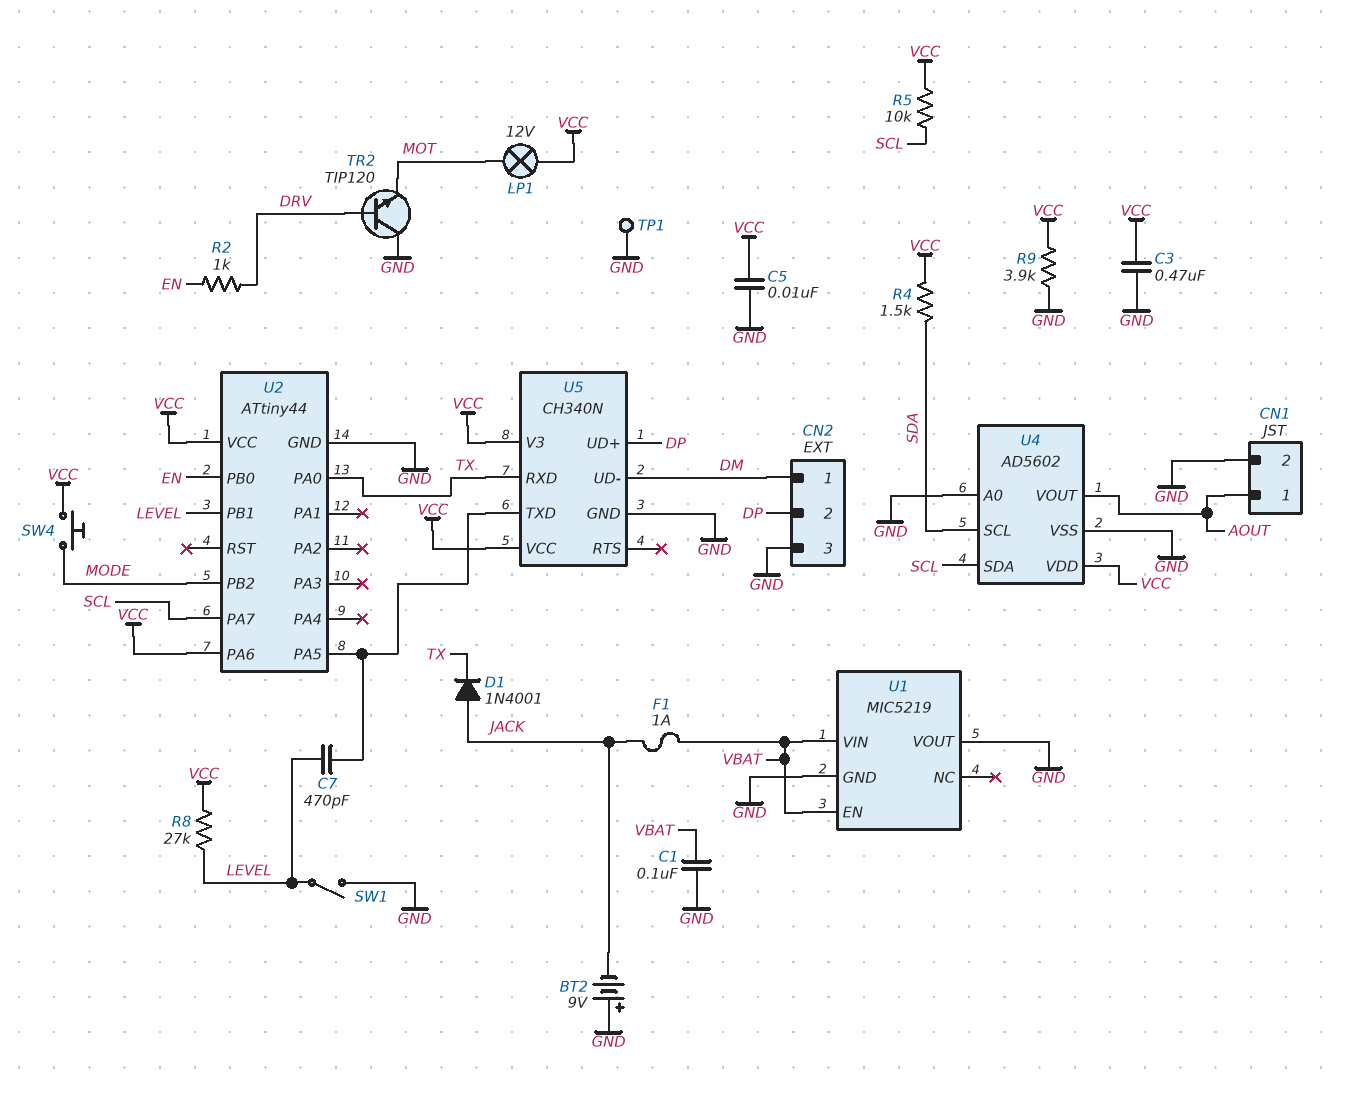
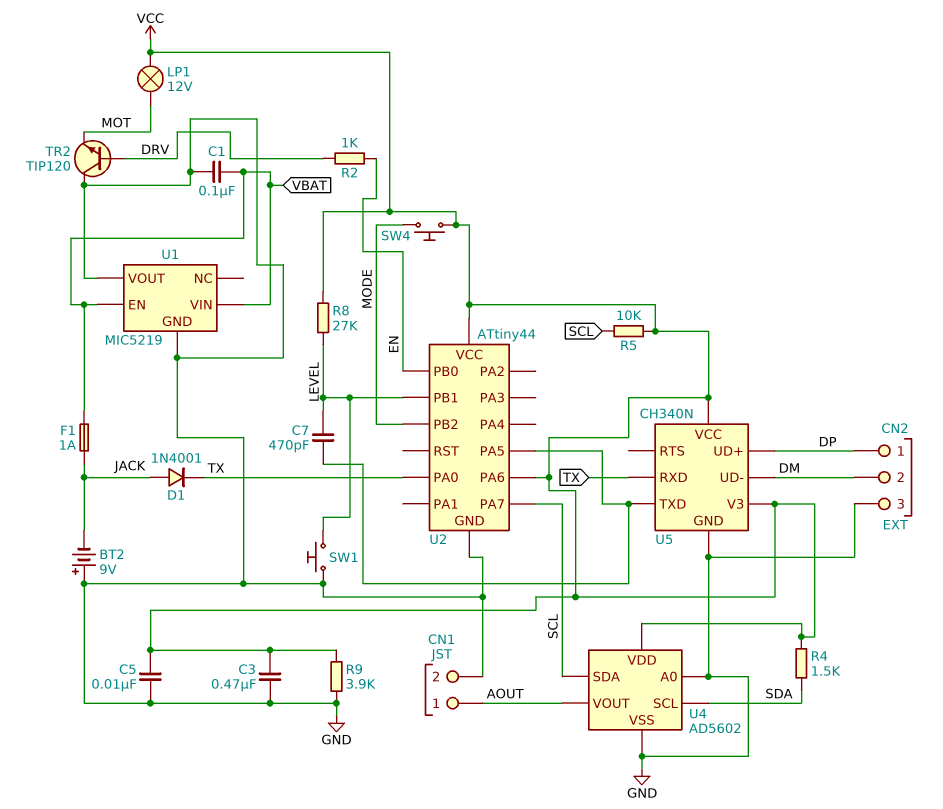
CN2 pin 1: DM -> DP
CN2 pin 2: DP -> DM
SW1: switch (GND, LEVEL) -> button (GND, LEVEL)
TP1: test point (GND) -> none

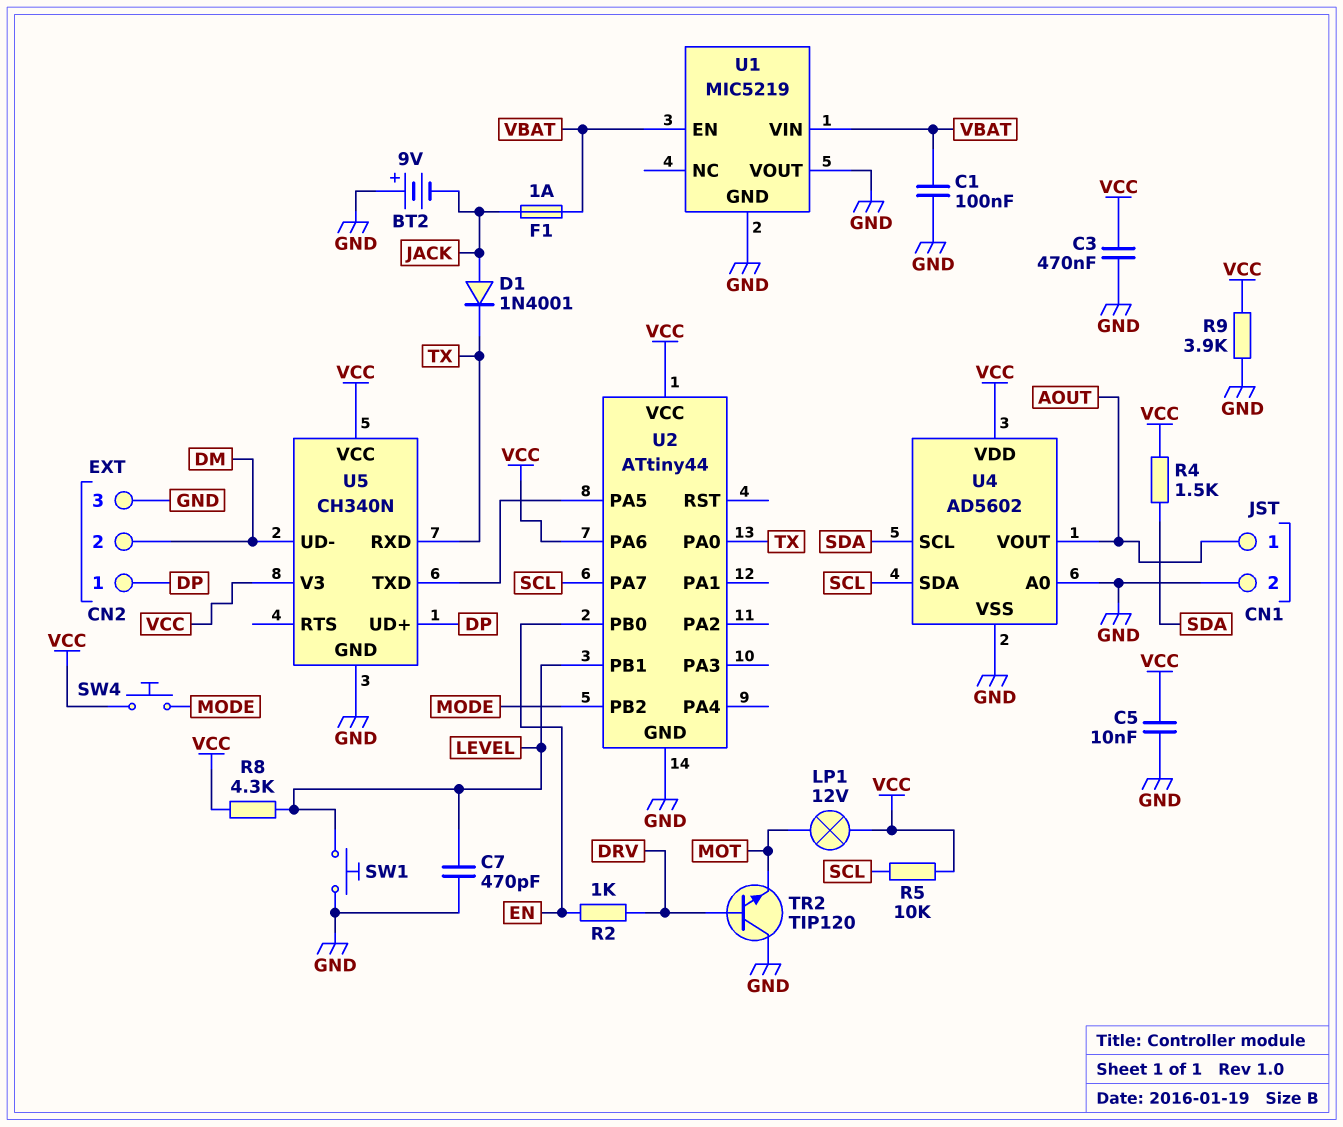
C7: 470pF (LEVEL, U2/PA5) -> 470pF (GND, LEVEL)
R8: 27k (LEVEL, VCC) -> 4.3k (LEVEL, VCC)

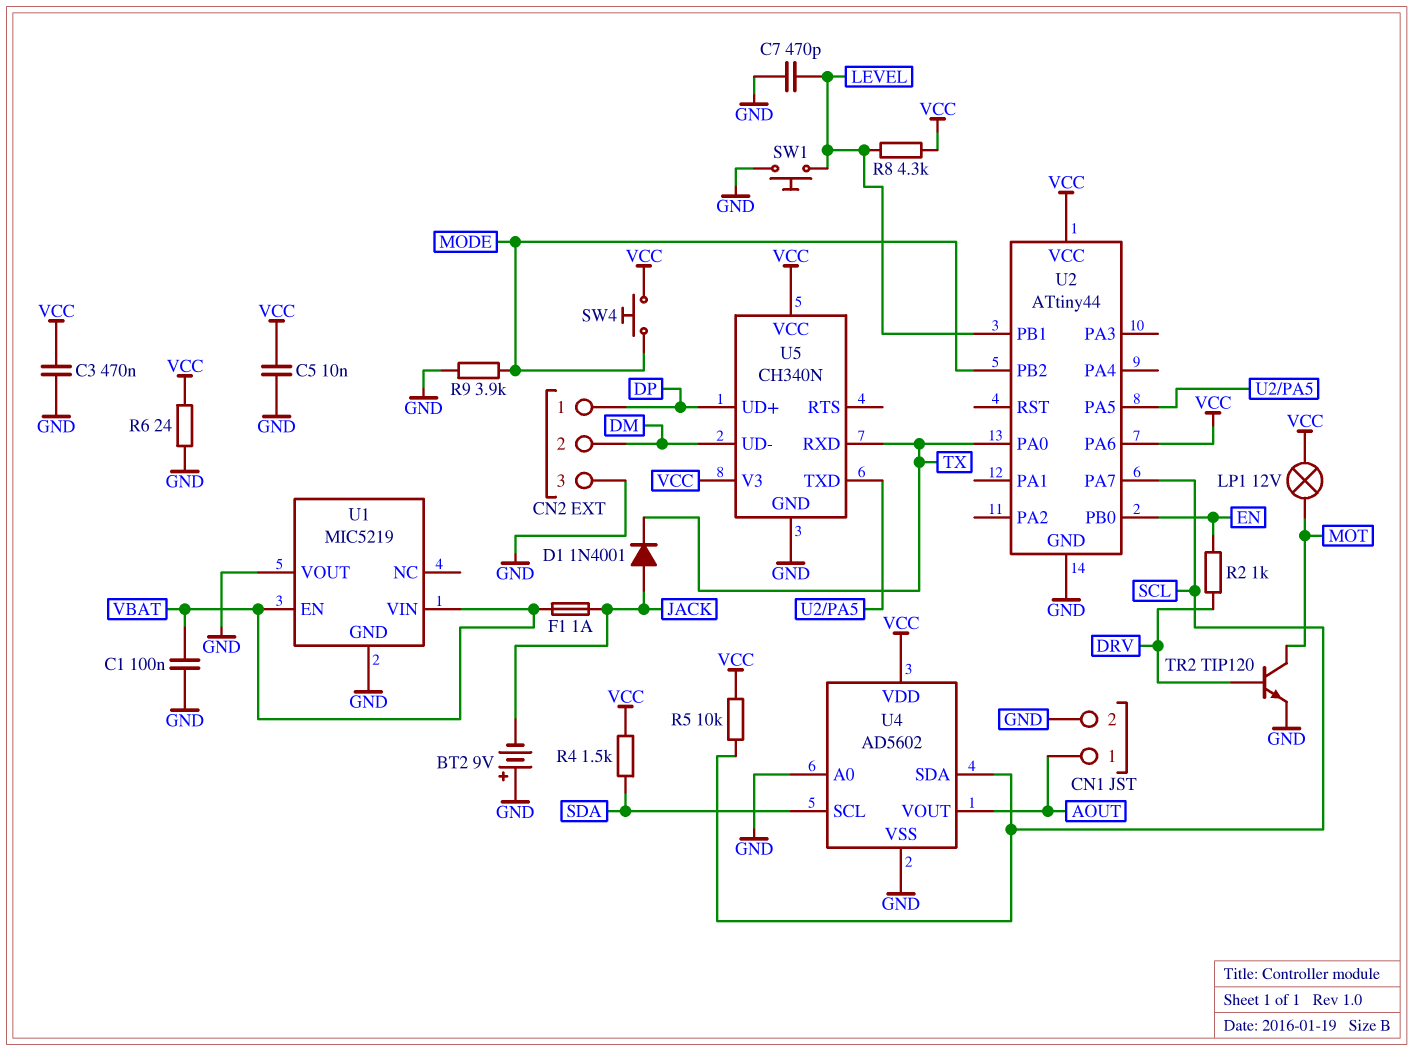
R6: none -> 24 (GND, VCC)
R9: 3.9k (GND, VCC) -> 3.9k (GND, MODE)
TR2: NPN TIP120 (B DRV, C GND, E MOT) -> NPN TIP120 (B DRV, C MOT, E GND)

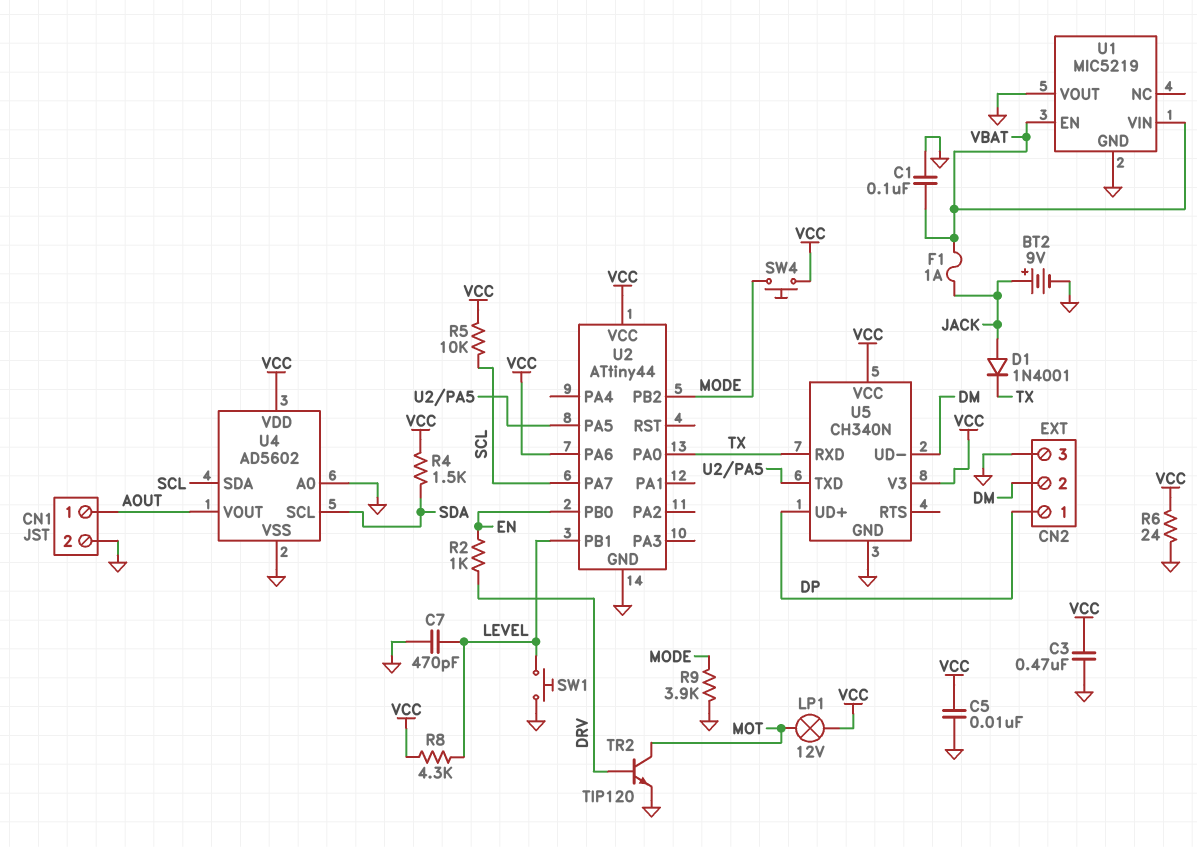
BT2: 9V (plus GND, minus JACK) -> 9V (plus JACK, minus GND)

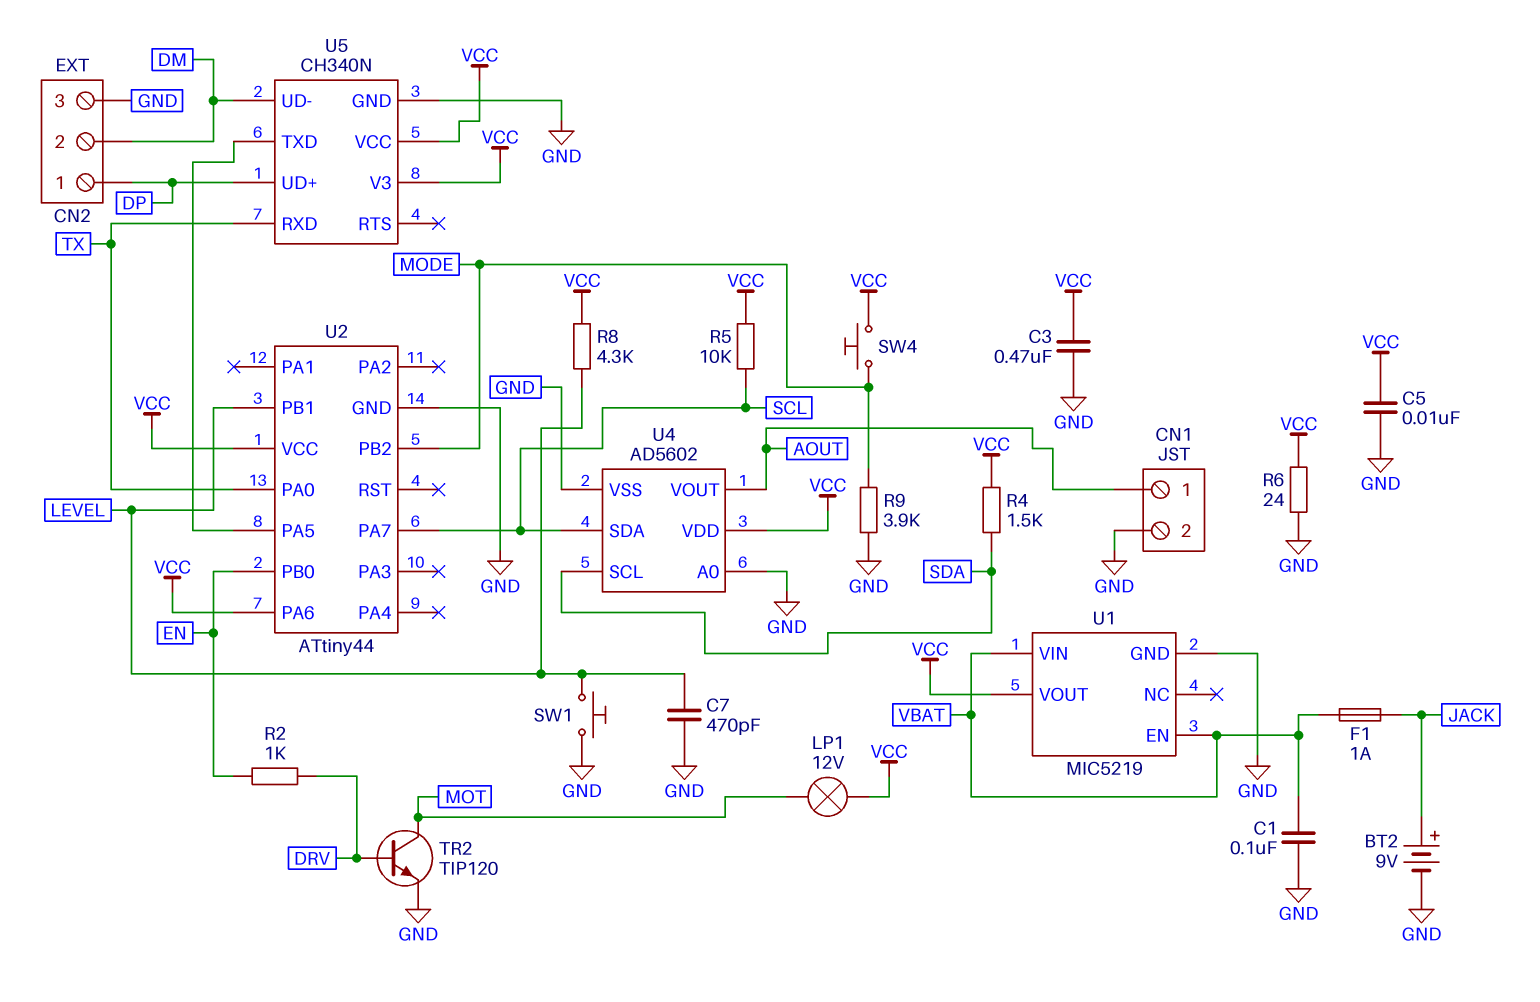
D1: diode 1N4001 (A JACK, K TX) -> none
U1 pin VOUT: GND -> VCC

